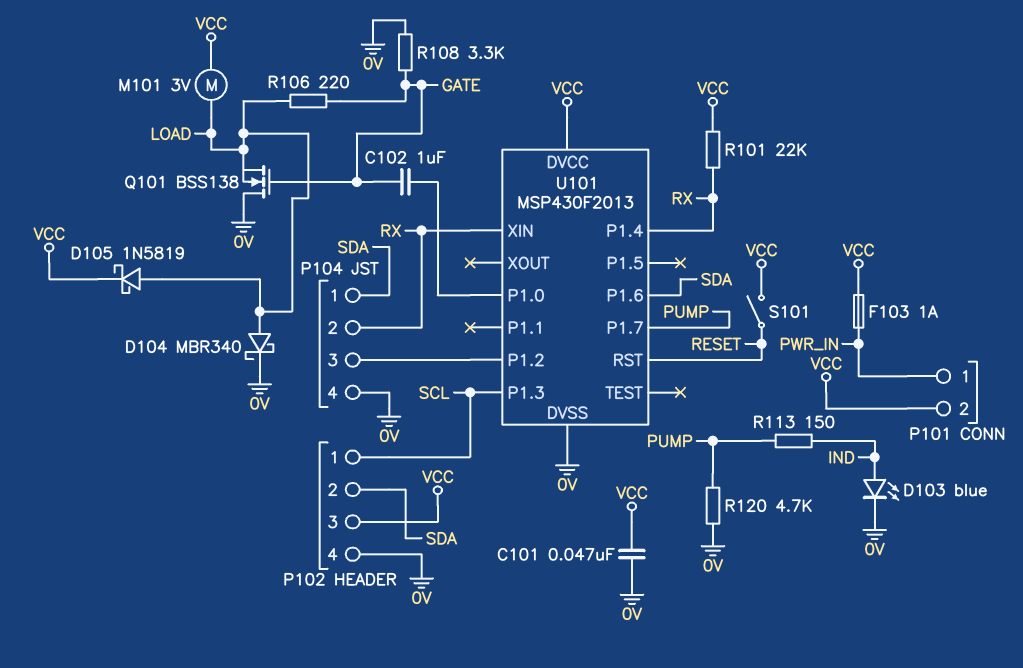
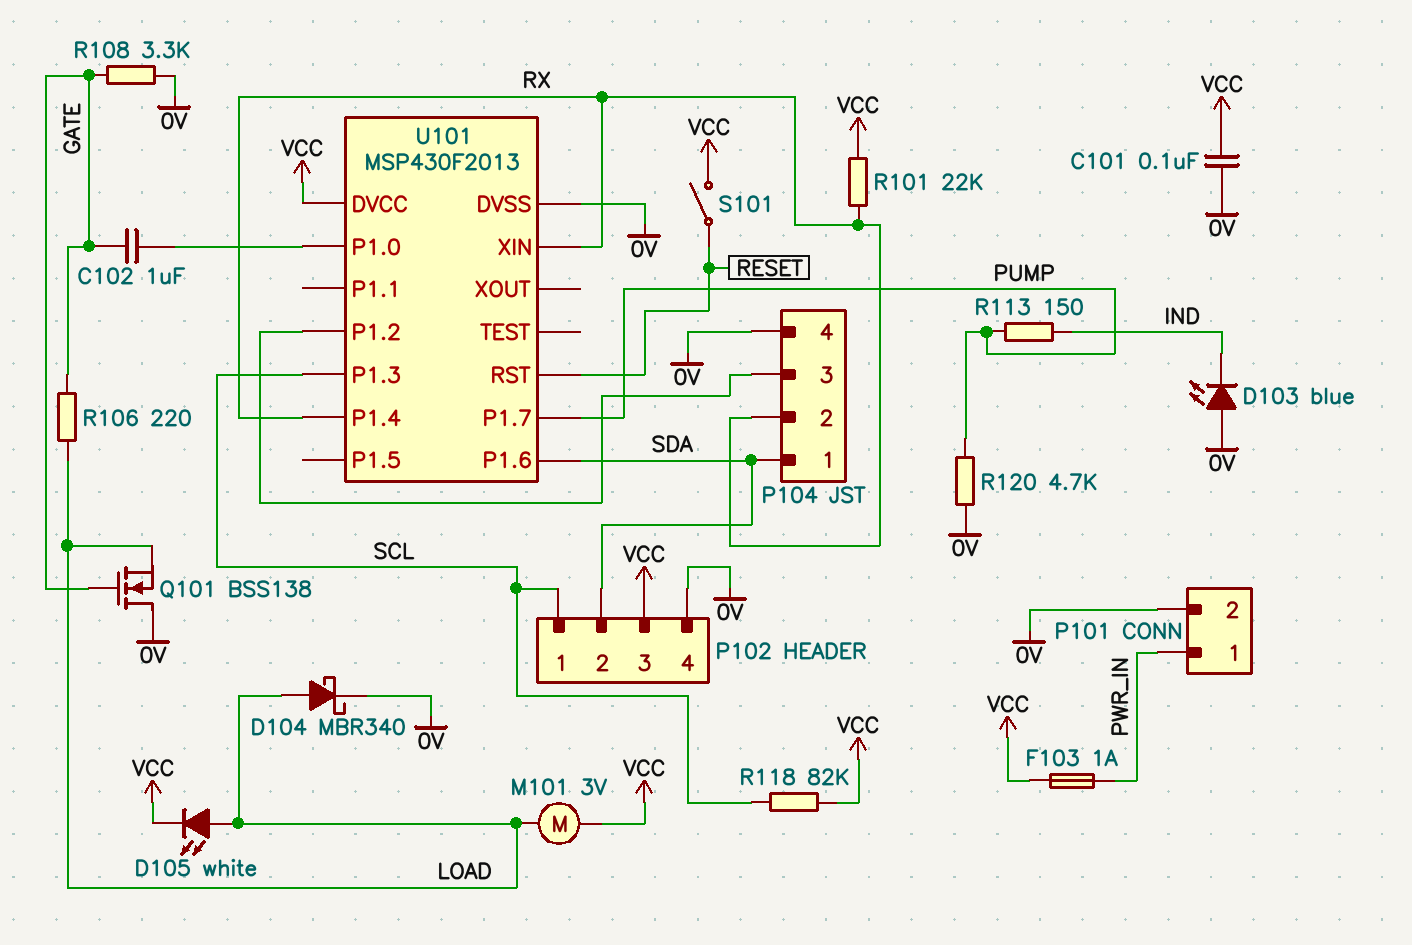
C101: 47nF (0V, VCC) -> 100nF (0V, VCC)
D103: LED blue (A IND, K 0V) -> LED blue (A 0V, K IND)
D105: schottky 1N5819 (A LOAD, K VCC) -> LED white (A LOAD, K VCC)
P101 pin 2: VCC -> 0V
R118: none -> 82k (SCL, VCC)

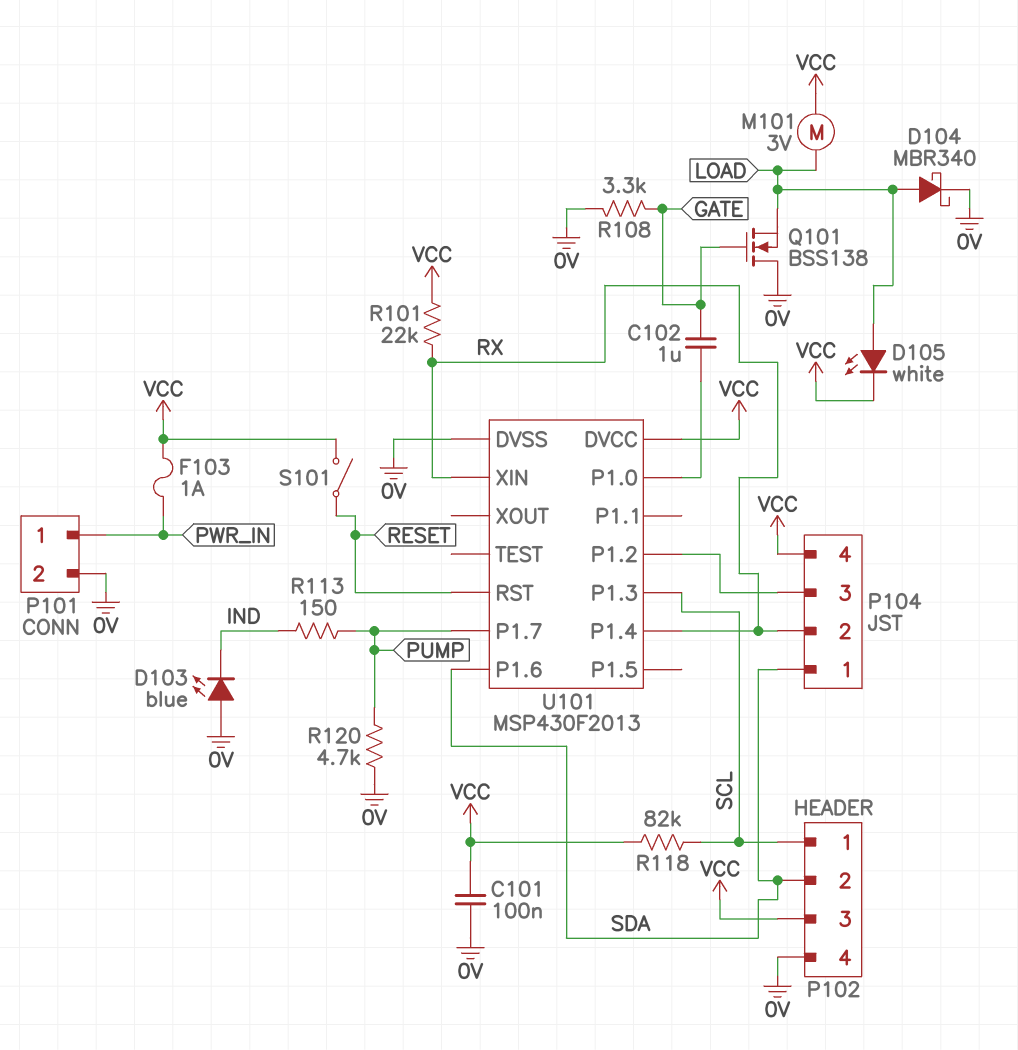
P104 pin 4: 0V -> VCC
R106: 220 (GATE, LOAD) -> none

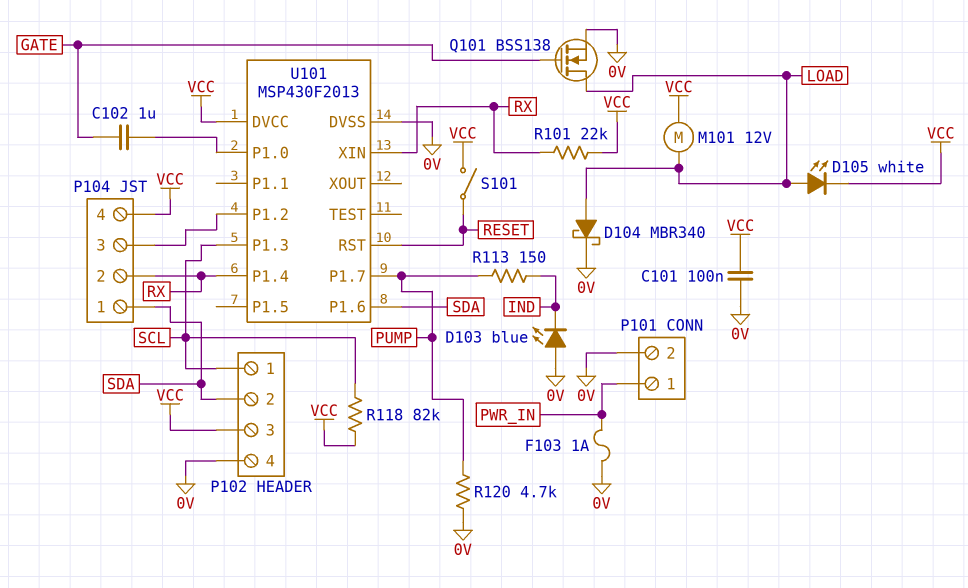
F103: 1A (PWR_IN, VCC) -> 1A (0V, PWR_IN)
M101: motor 3V (LOAD, VCC) -> motor 12V (LOAD, VCC)
Q101: NMOS BSS138 (G GATE, D 0V, S LOAD) -> NMOS BSS138 (G GATE, D LOAD, S 0V)
R108: 3.3k (0V, GATE) -> none

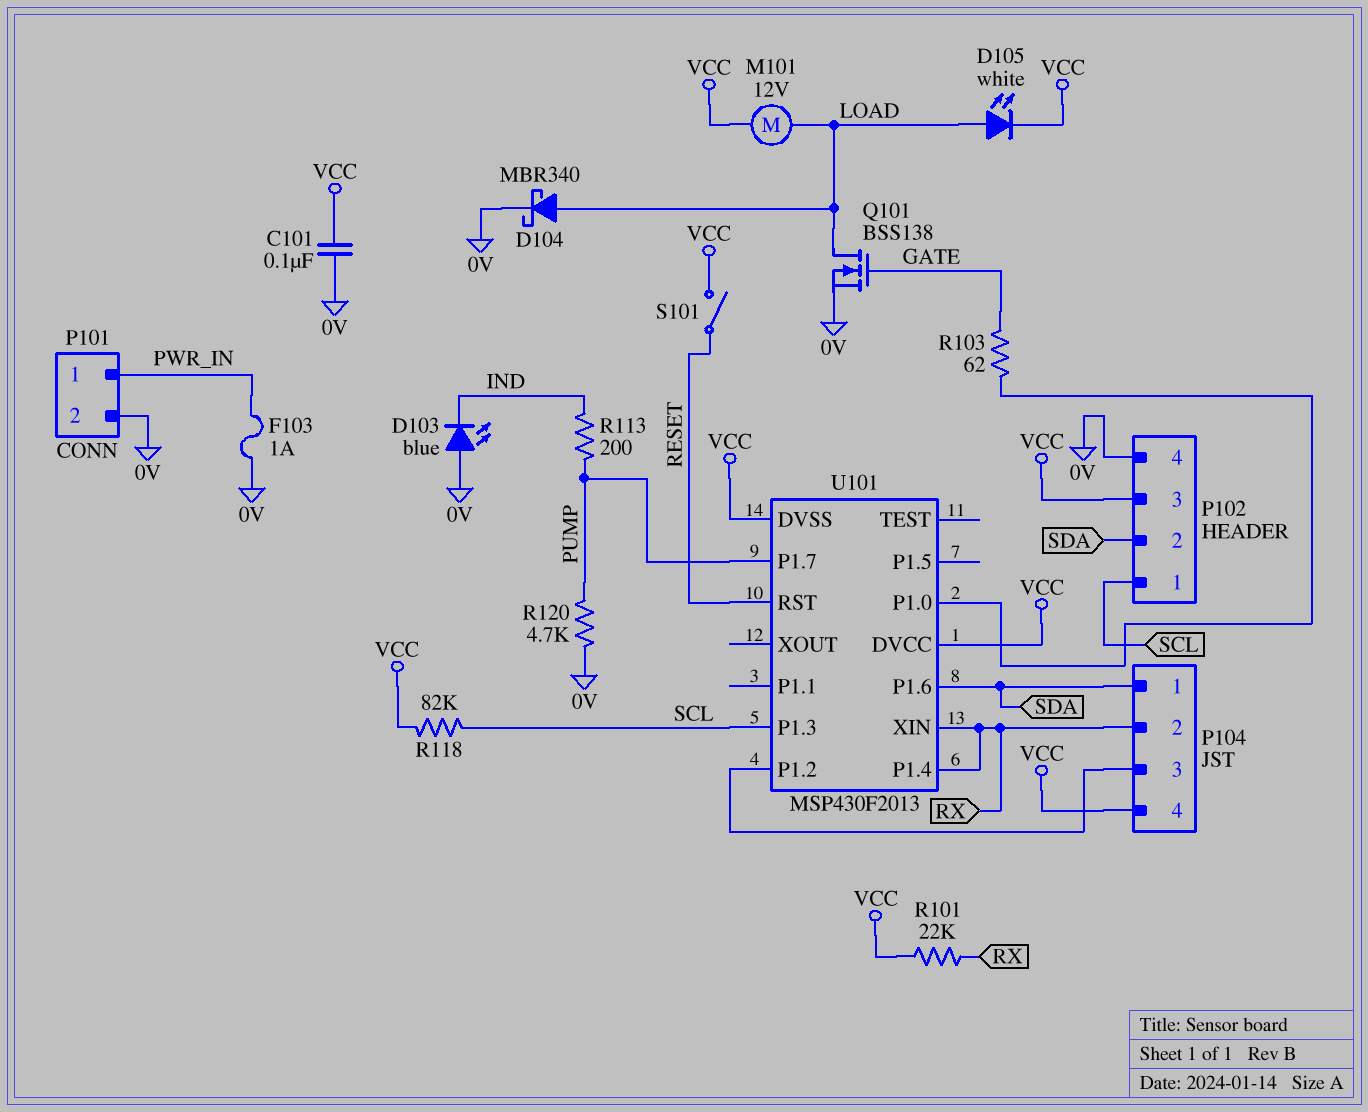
C102: 1uF (GATE, U101/P1.0) -> none
R103: none -> 62 (GATE, U101/P1.0)
R113: 150 (IND, PUMP) -> 200 (IND, PUMP)
U101 pin DVSS: 0V -> VCC

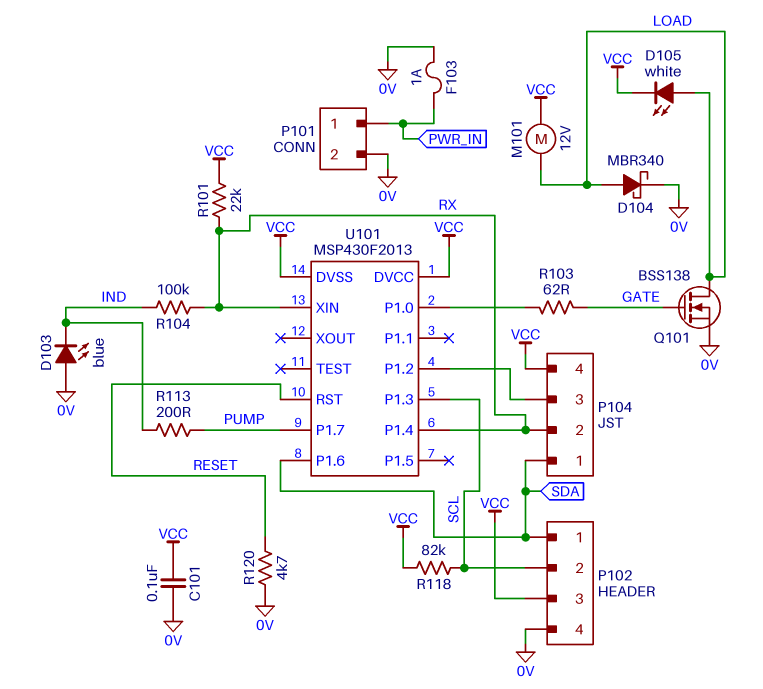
P102 pin 1: SCL -> SDA
P102 pin 2: SDA -> SCL
R104: none -> 100k (IND, RX)
R120: 4.7k (0V, PUMP) -> 4.7k (0V, RESET)
S101: switch (RESET, VCC) -> none

